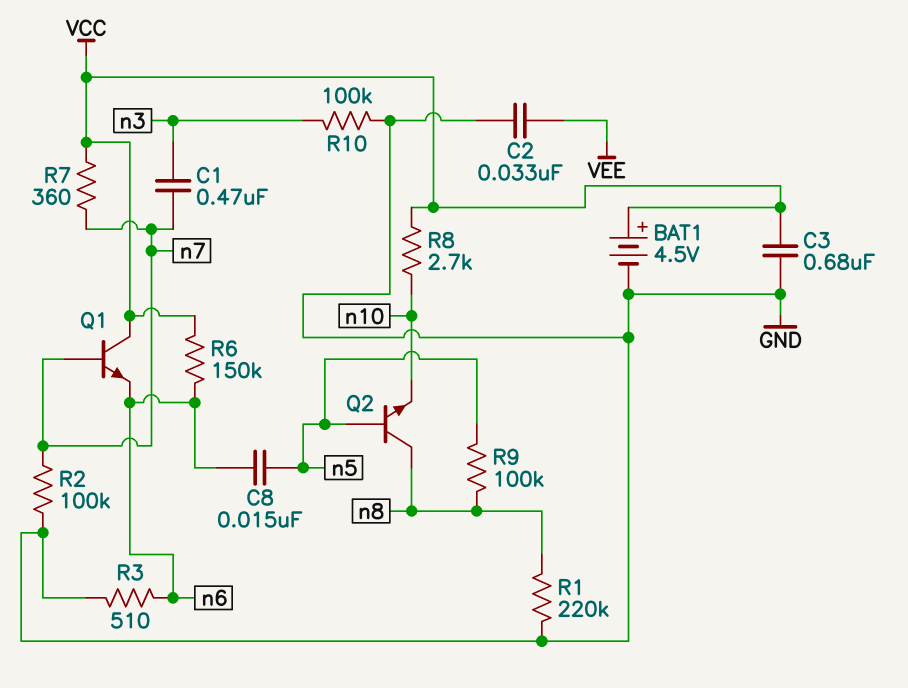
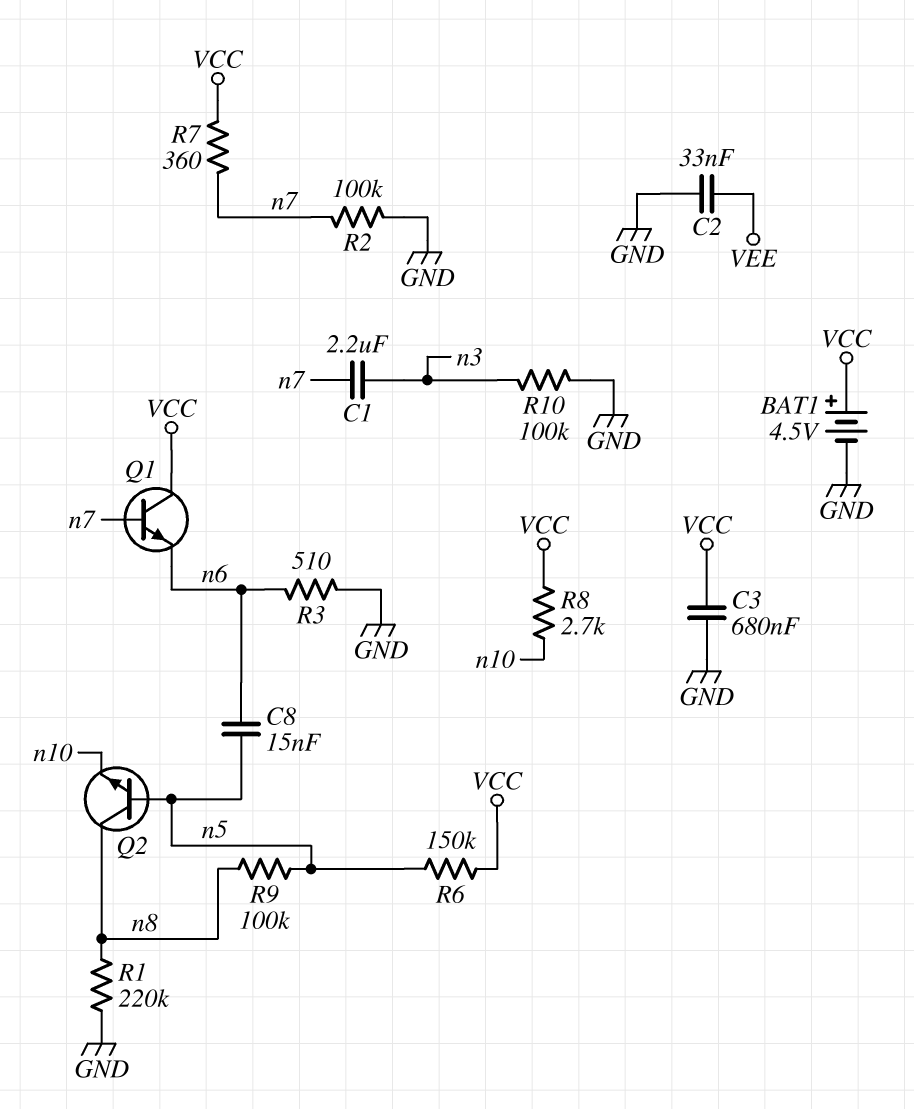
C1: 470nF (n3, n7) -> 2.2uF (n3, n7)
R6: 150k (VCC, n6) -> 150k (VCC, n5)

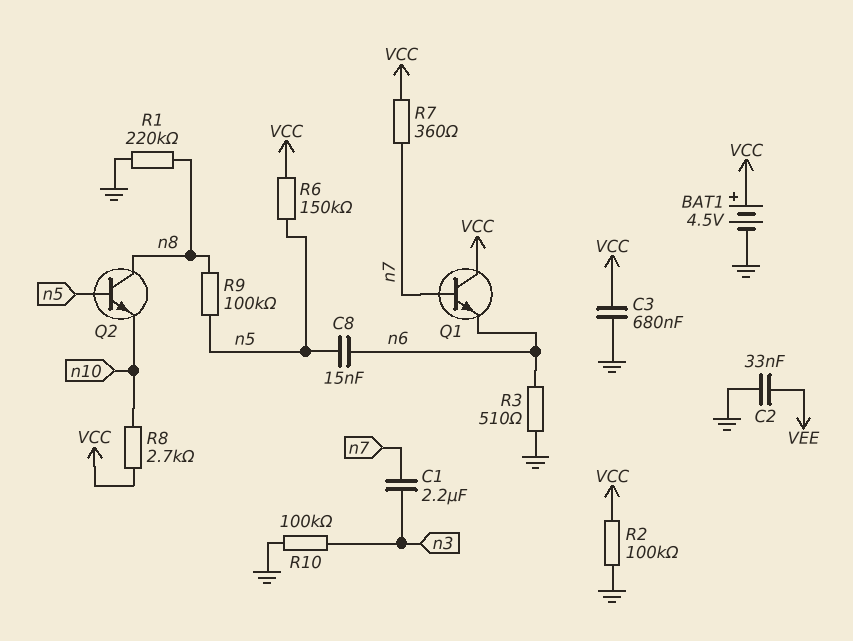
R2: 100k (GND, n7) -> 100k (GND, VCC)

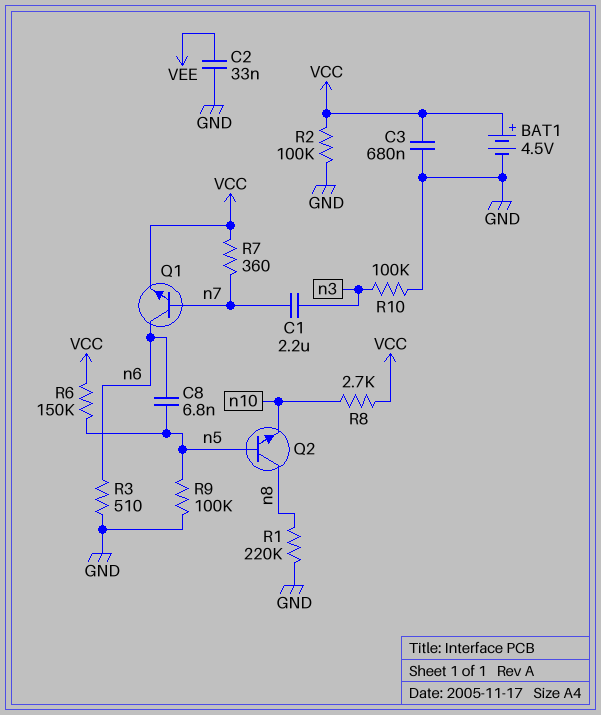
C8: 15nF (n5, n6) -> 6.8nF (n5, n6)
Q1: NPN (B n7, C VCC, E n6) -> NPN (B n7, C n6, E VCC)
R9: 100k (n5, n8) -> 100k (GND, n5)

